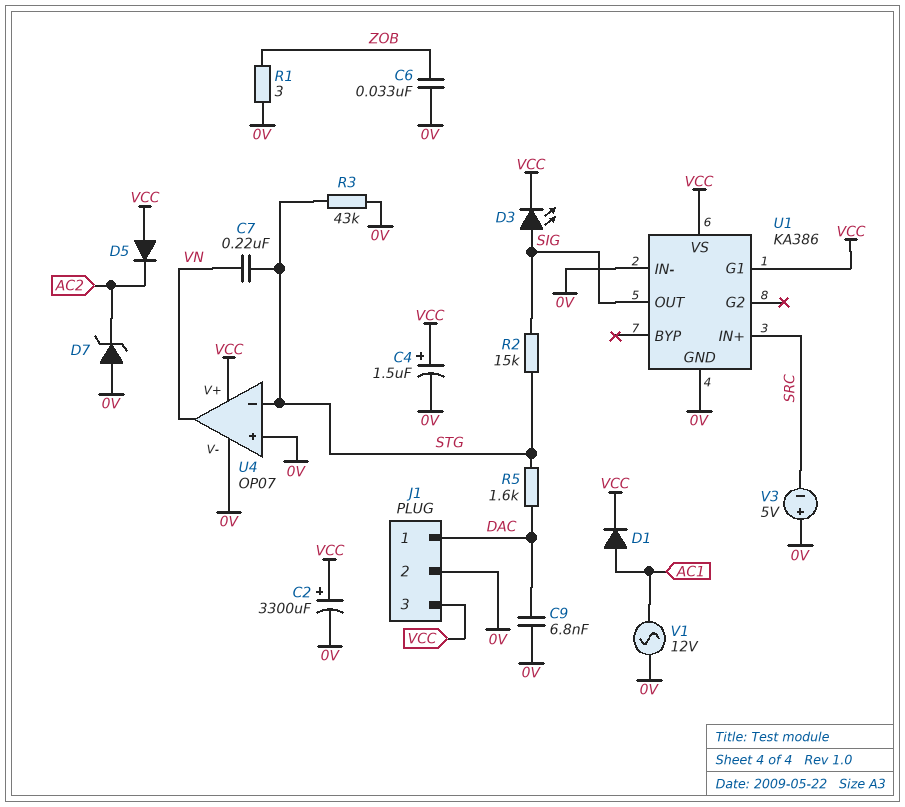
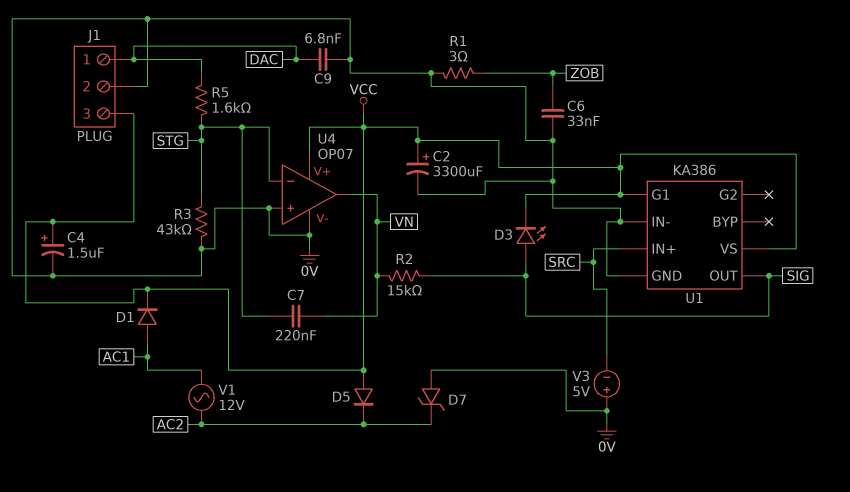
R2: 15k (SIG, STG) -> 15k (SIG, VN)
V1: AC 12V (0V, AC1) -> AC 12V (AC1, AC2)

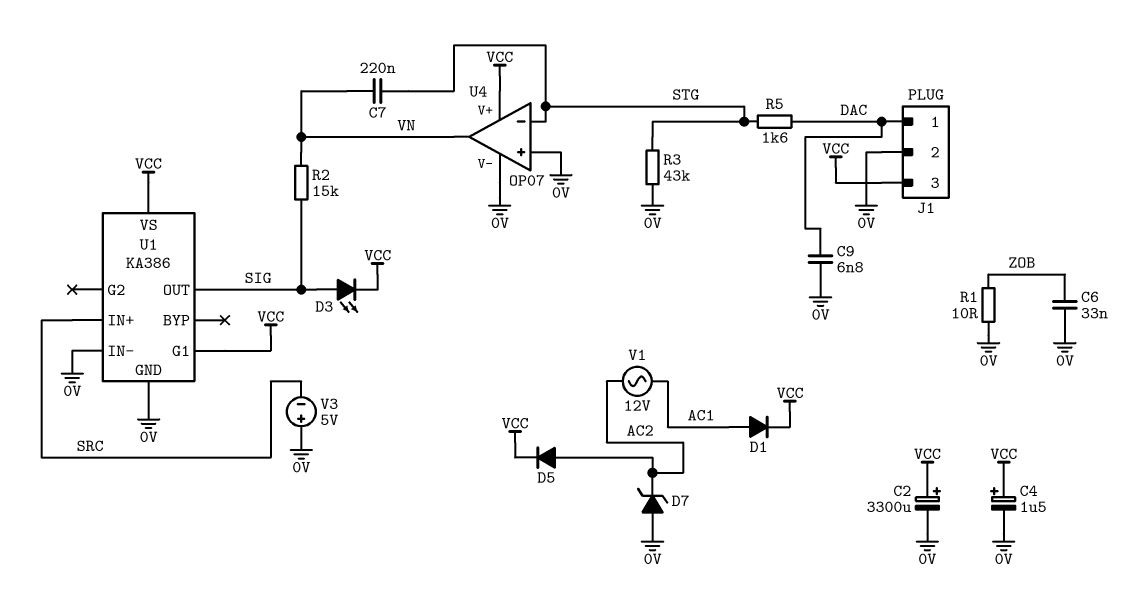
D5: diode (A VCC, K AC2) -> diode (A AC2, K VCC)
R1: 3 (0V, ZOB) -> 10 (0V, ZOB)

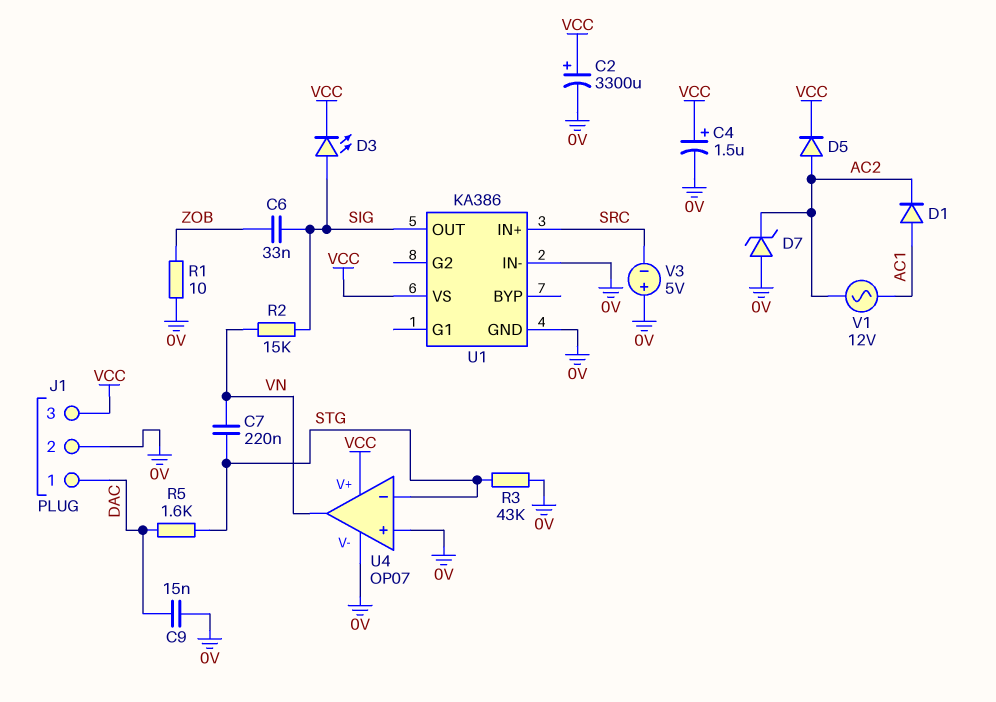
C6: 33nF (0V, ZOB) -> 33nF (SIG, ZOB)
C9: 6.8nF (0V, DAC) -> 15nF (0V, DAC)
D1: diode (A AC1, K VCC) -> diode (A AC1, K AC2)
U1 pin G1: VCC -> none

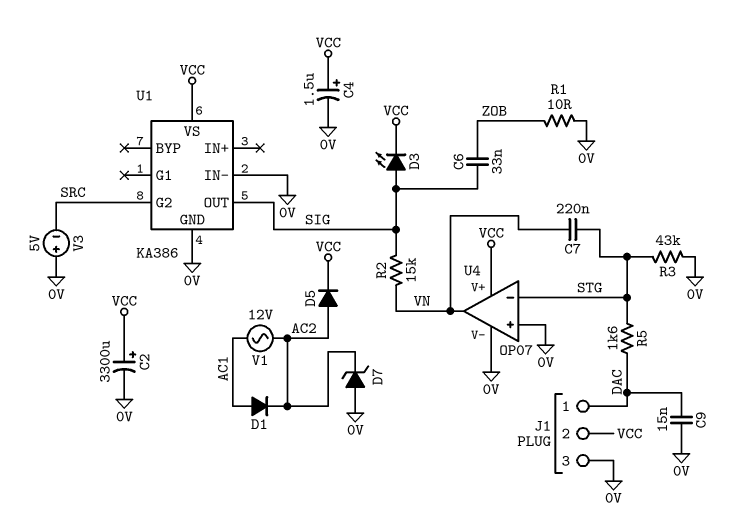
J1 pin 2: 0V -> VCC
J1 pin 3: VCC -> 0V
U1 pin G2: none -> SRC
U1 pin IN+: SRC -> none

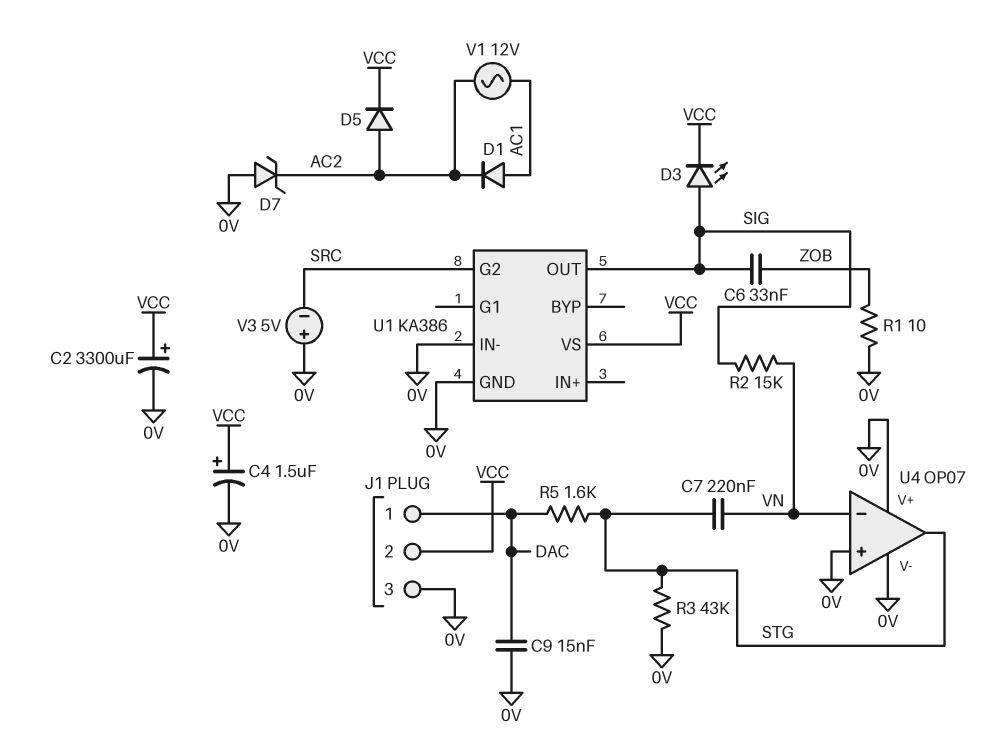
U4 pin V+: VCC -> 0V
U4 pin in-: STG -> VN
U4 pin out: VN -> STG

